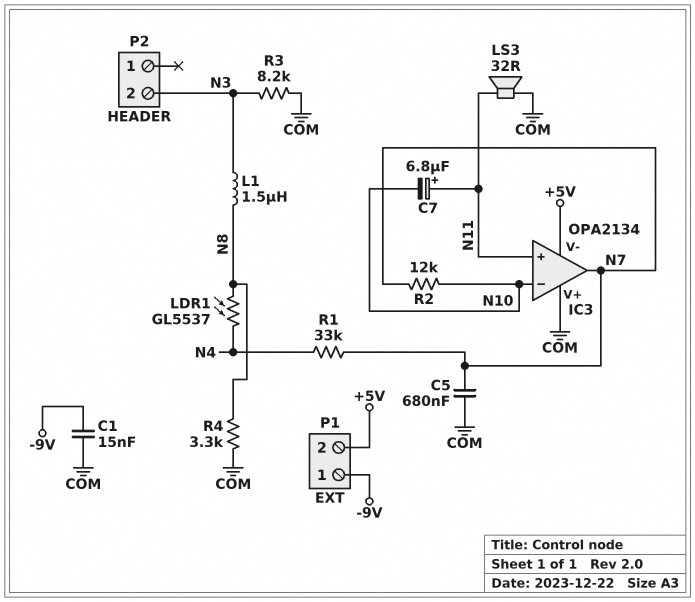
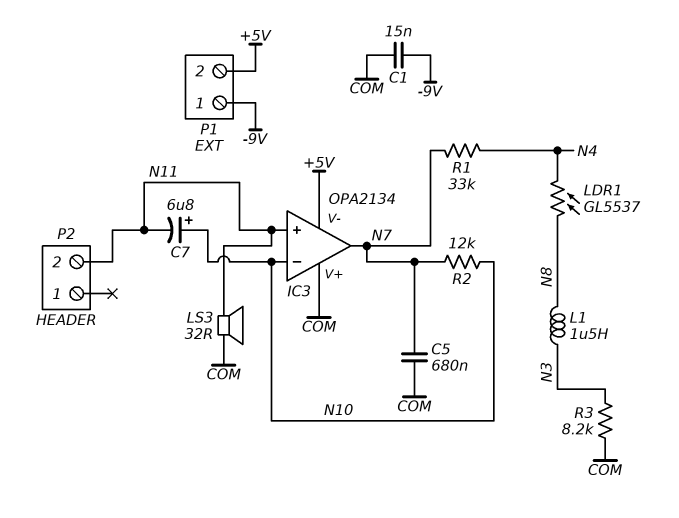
C7: 6.8uF (plus N11, minus N10) -> 6.8uF (plus N10, minus N11)
P2 pin 2: N3 -> N11
R4: 3.3k (COM, N8) -> none

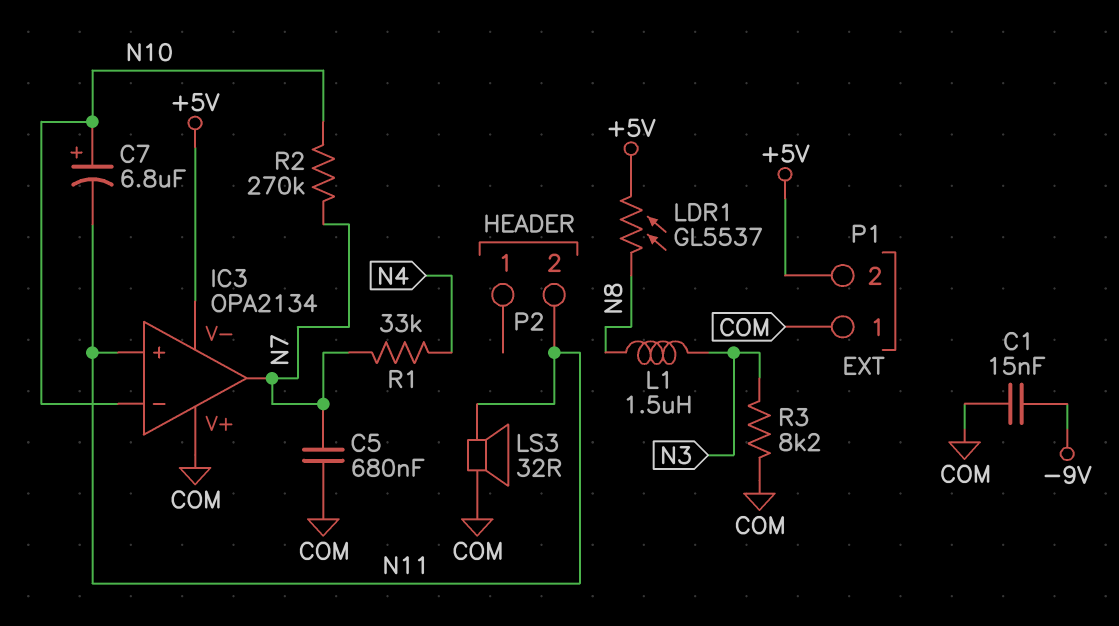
LDR1: GL5537 (N4, N8) -> GL5537 (+5V, N8)
P1 pin 1: -9V -> COM
R2: 12k (N7, N10) -> 270k (N7, N10)

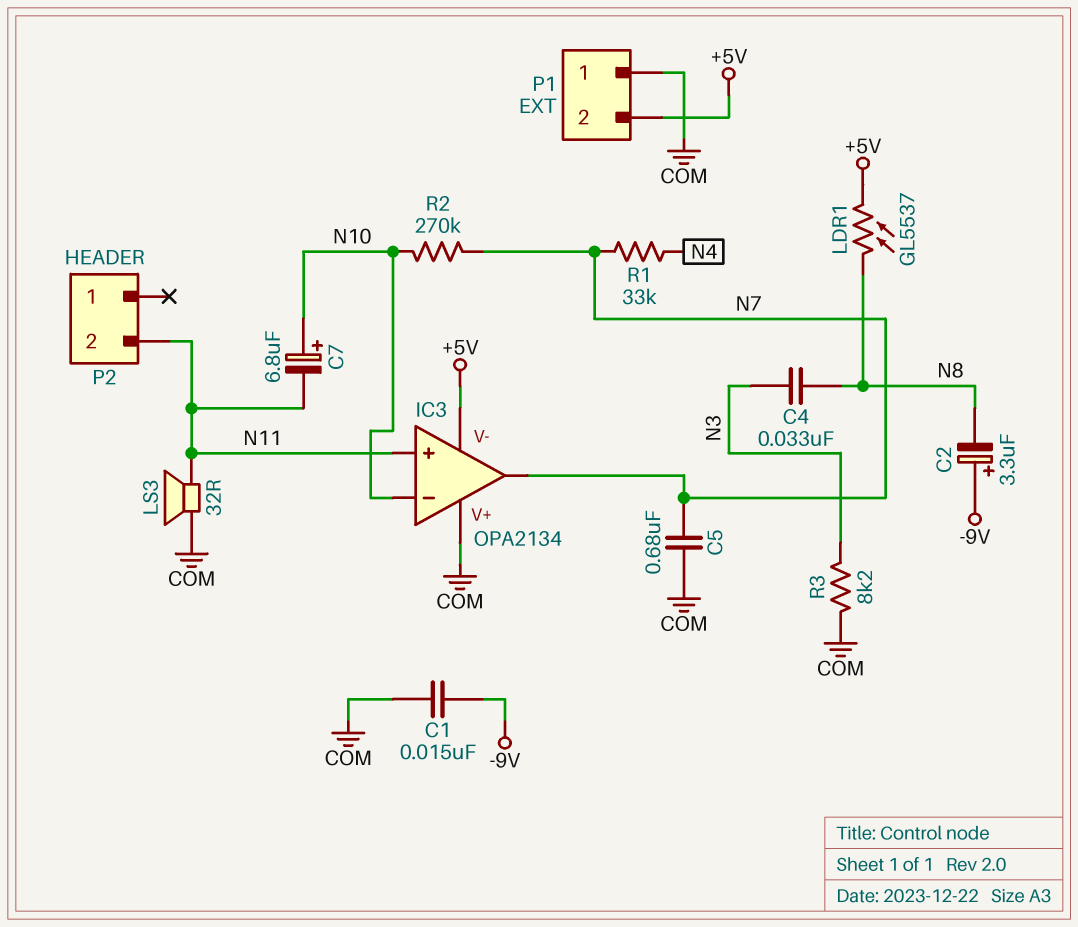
C2: none -> 3.3uF (plus -9V, minus N8)
C4: none -> 33nF (N3, N8)
L1: 1.5uH (N3, N8) -> none

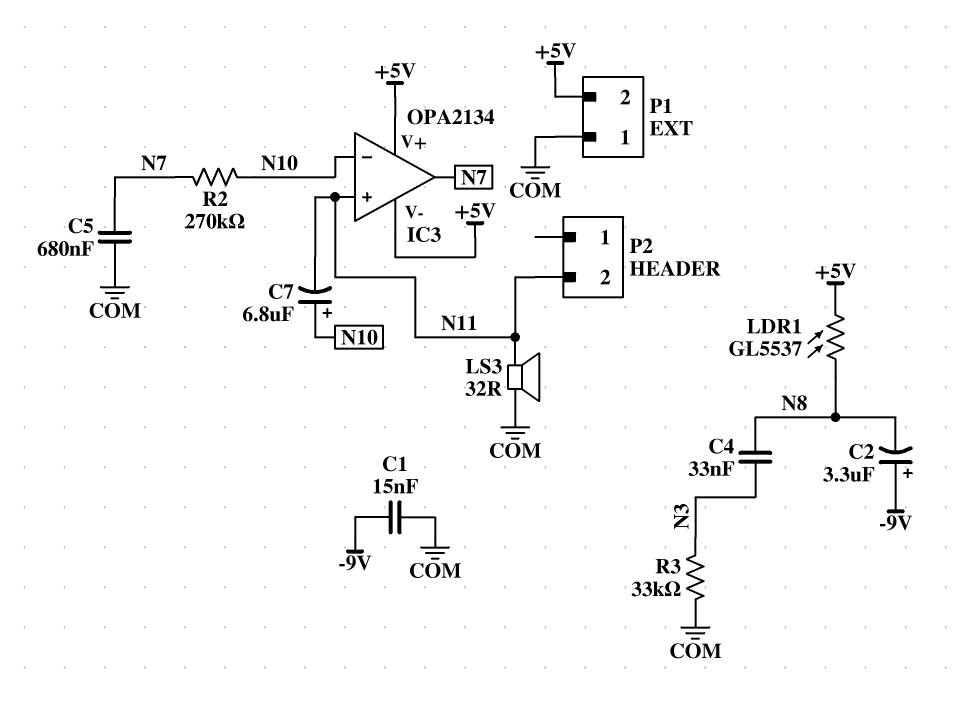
IC3 pin V+: COM -> +5V
R1: 33k (N4, N7) -> none
R3: 8.2k (COM, N3) -> 33k (COM, N3)

